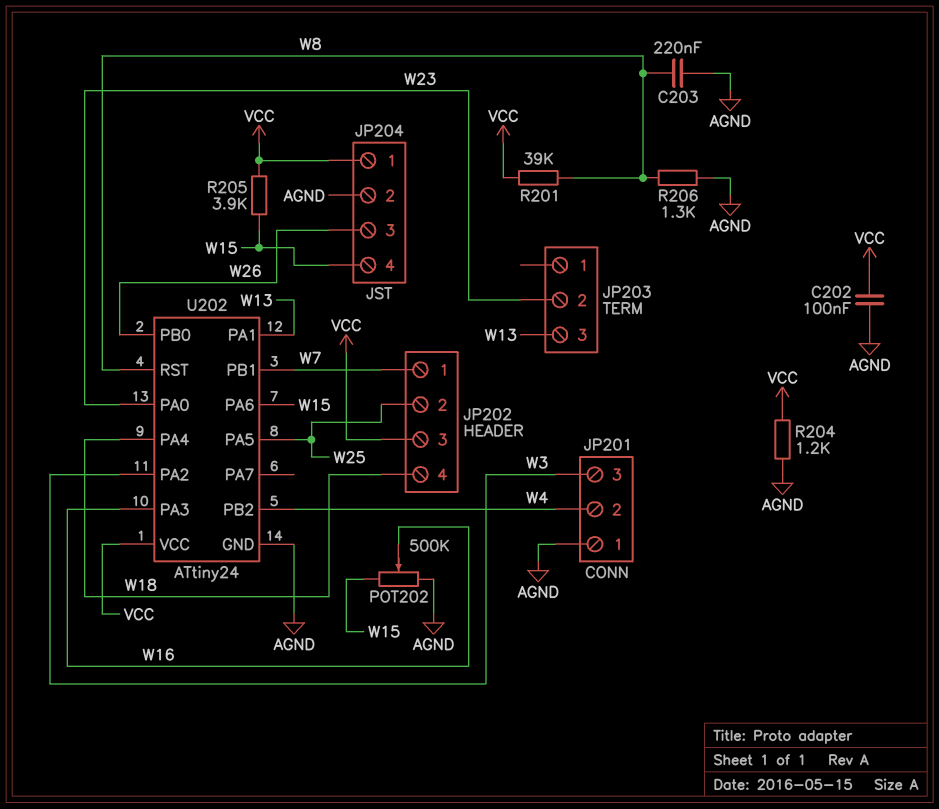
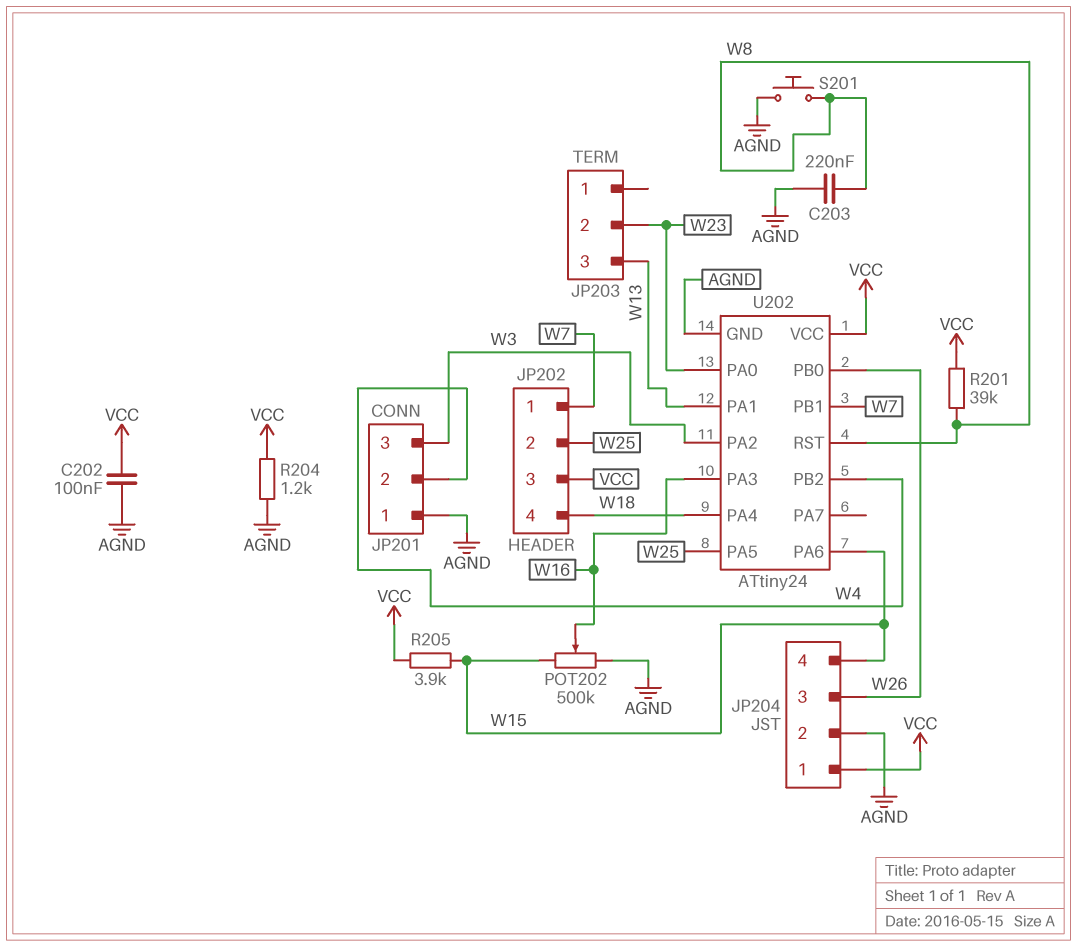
R206: 1.3k (AGND, W8) -> none
S201: none -> button (AGND, W8)

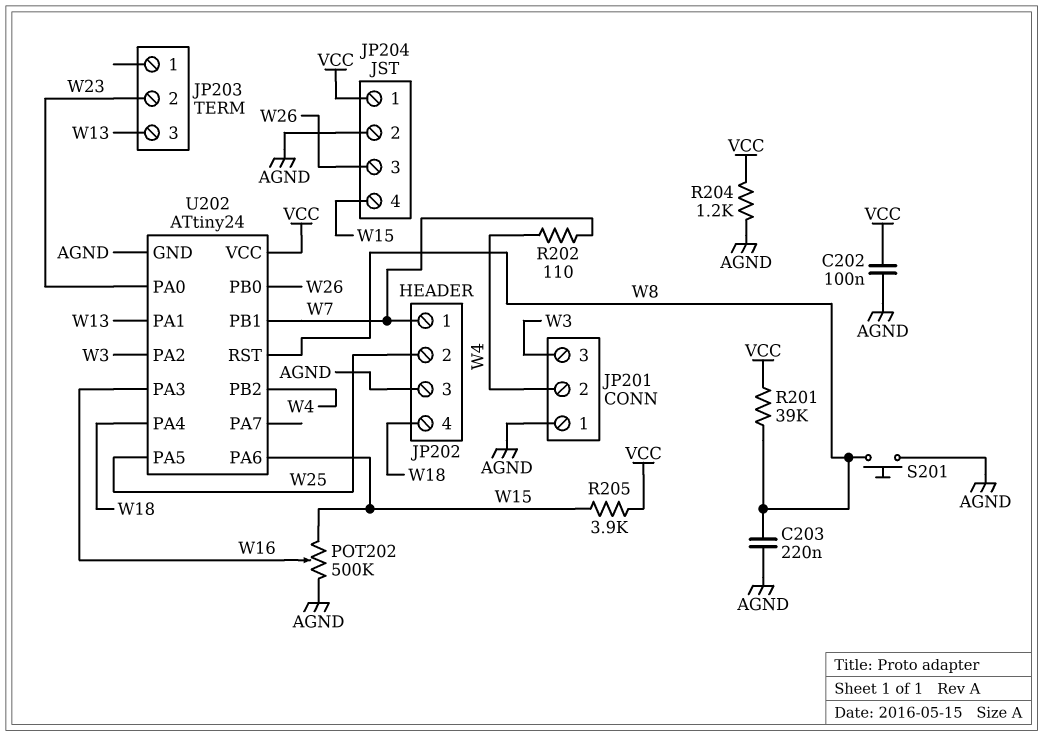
JP202 pin 3: VCC -> AGND
R202: none -> 110 (W4, W7)

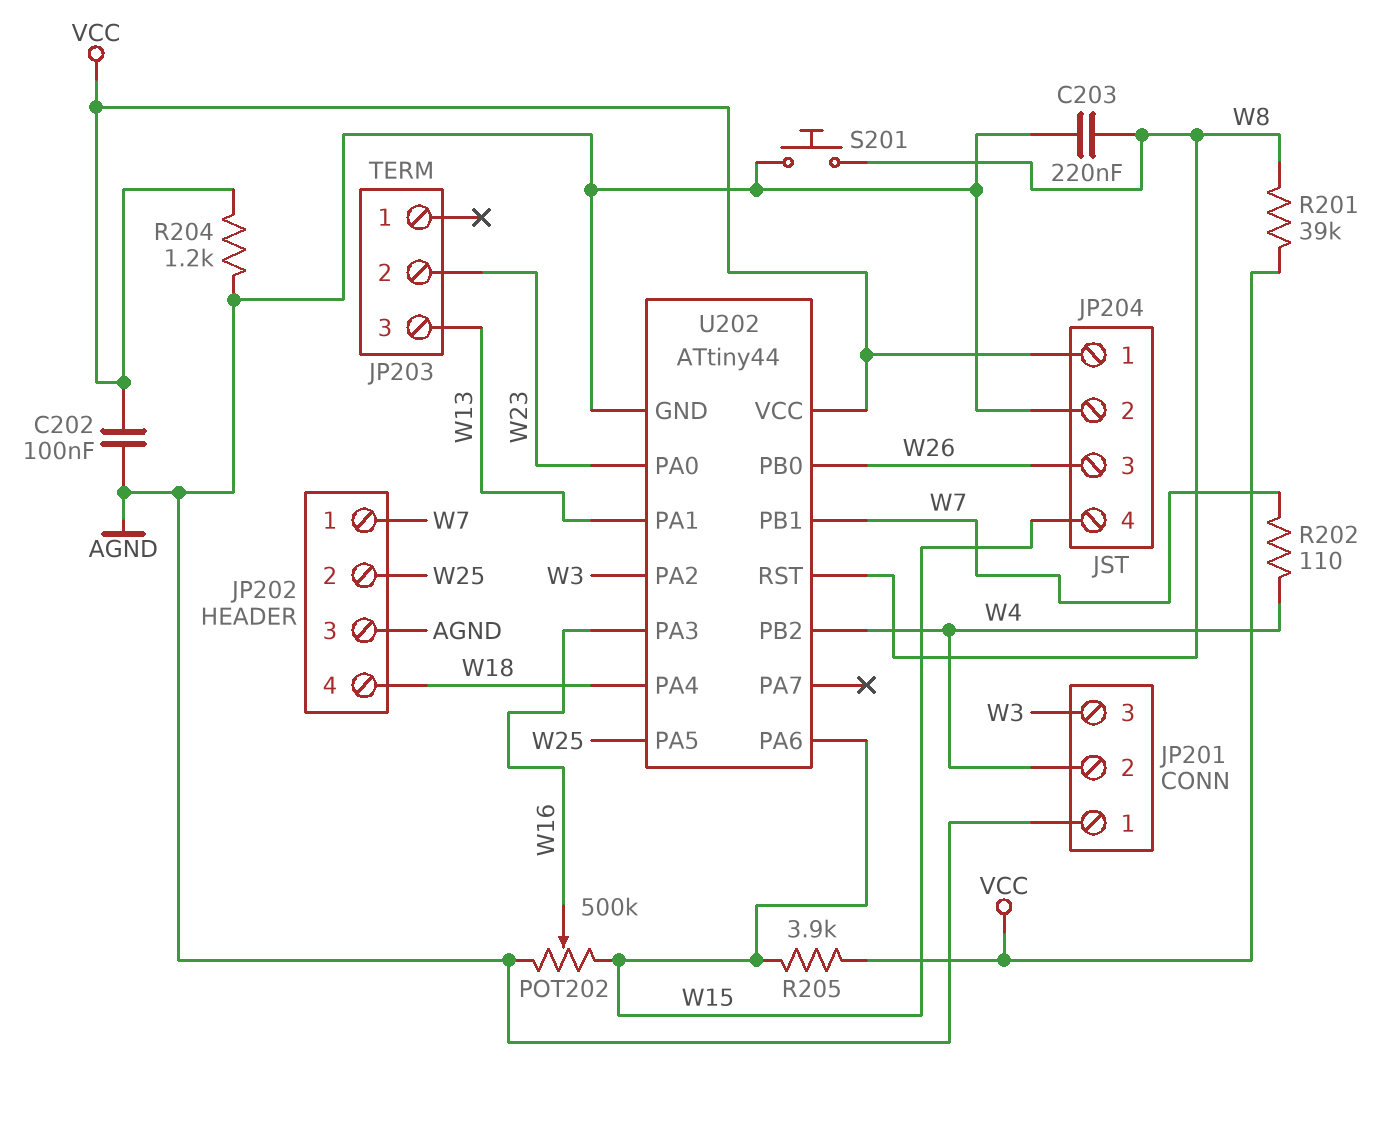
U202: ATtiny24 -> ATtiny44

